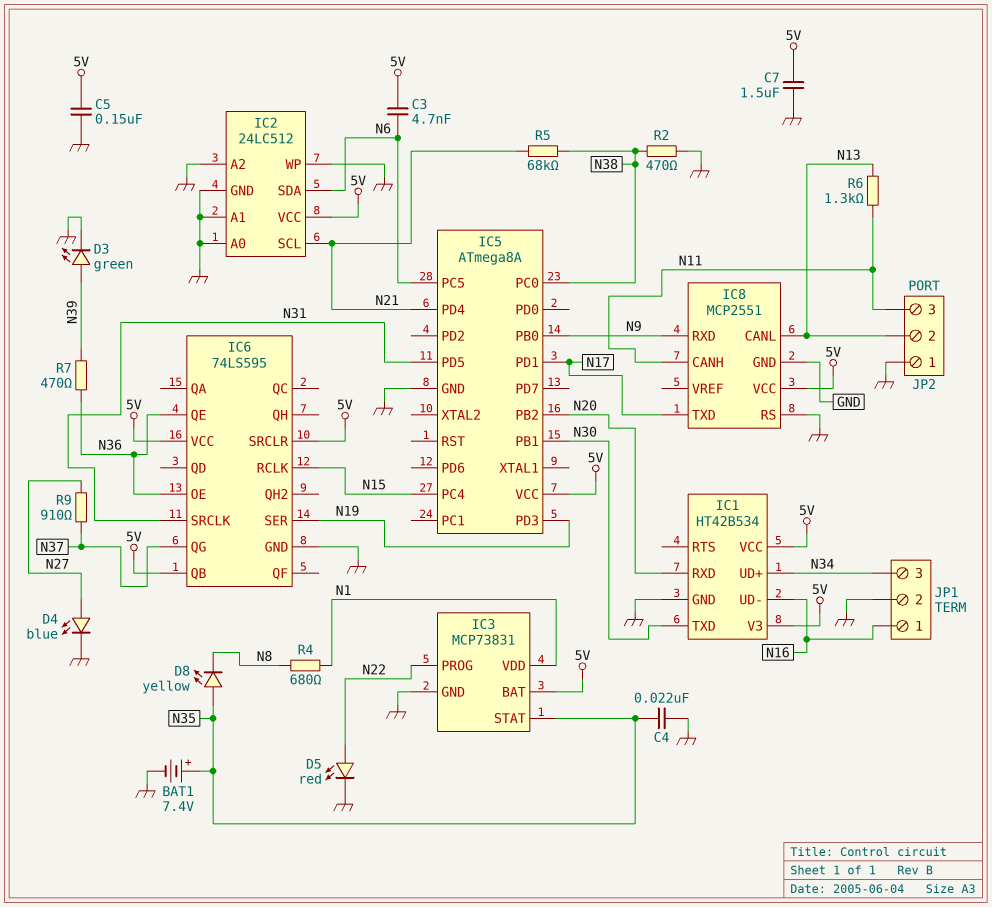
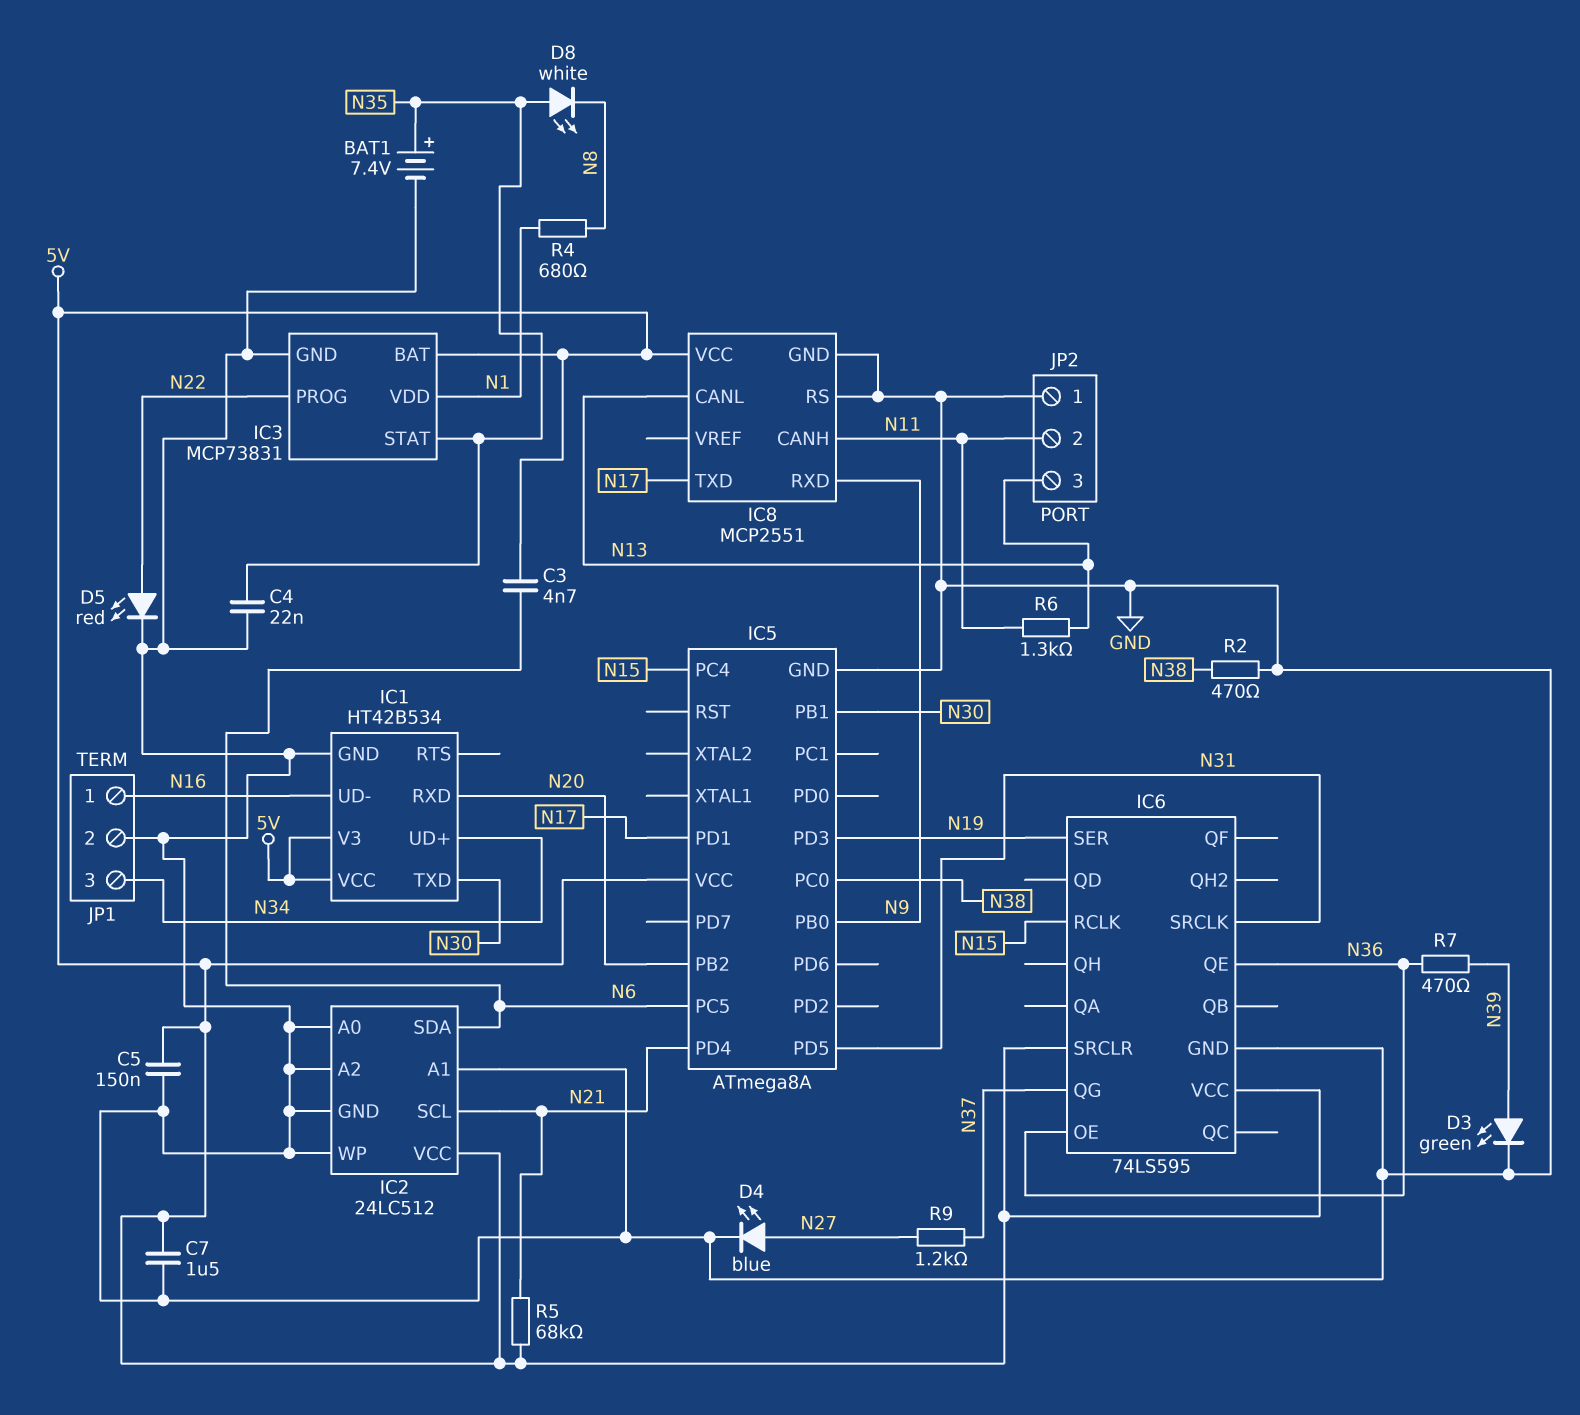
D8: LED yellow (A N35, K N8) -> LED white (A N35, K N8)
IC6 pin QB: 5V -> none
JP2 pin 2: N13 -> N11
JP2 pin 3: N11 -> N13
R5: 68k (N21, N38) -> 68k (5V, N21)
R9: 910 (N27, N37) -> 1.2k (N27, N37)

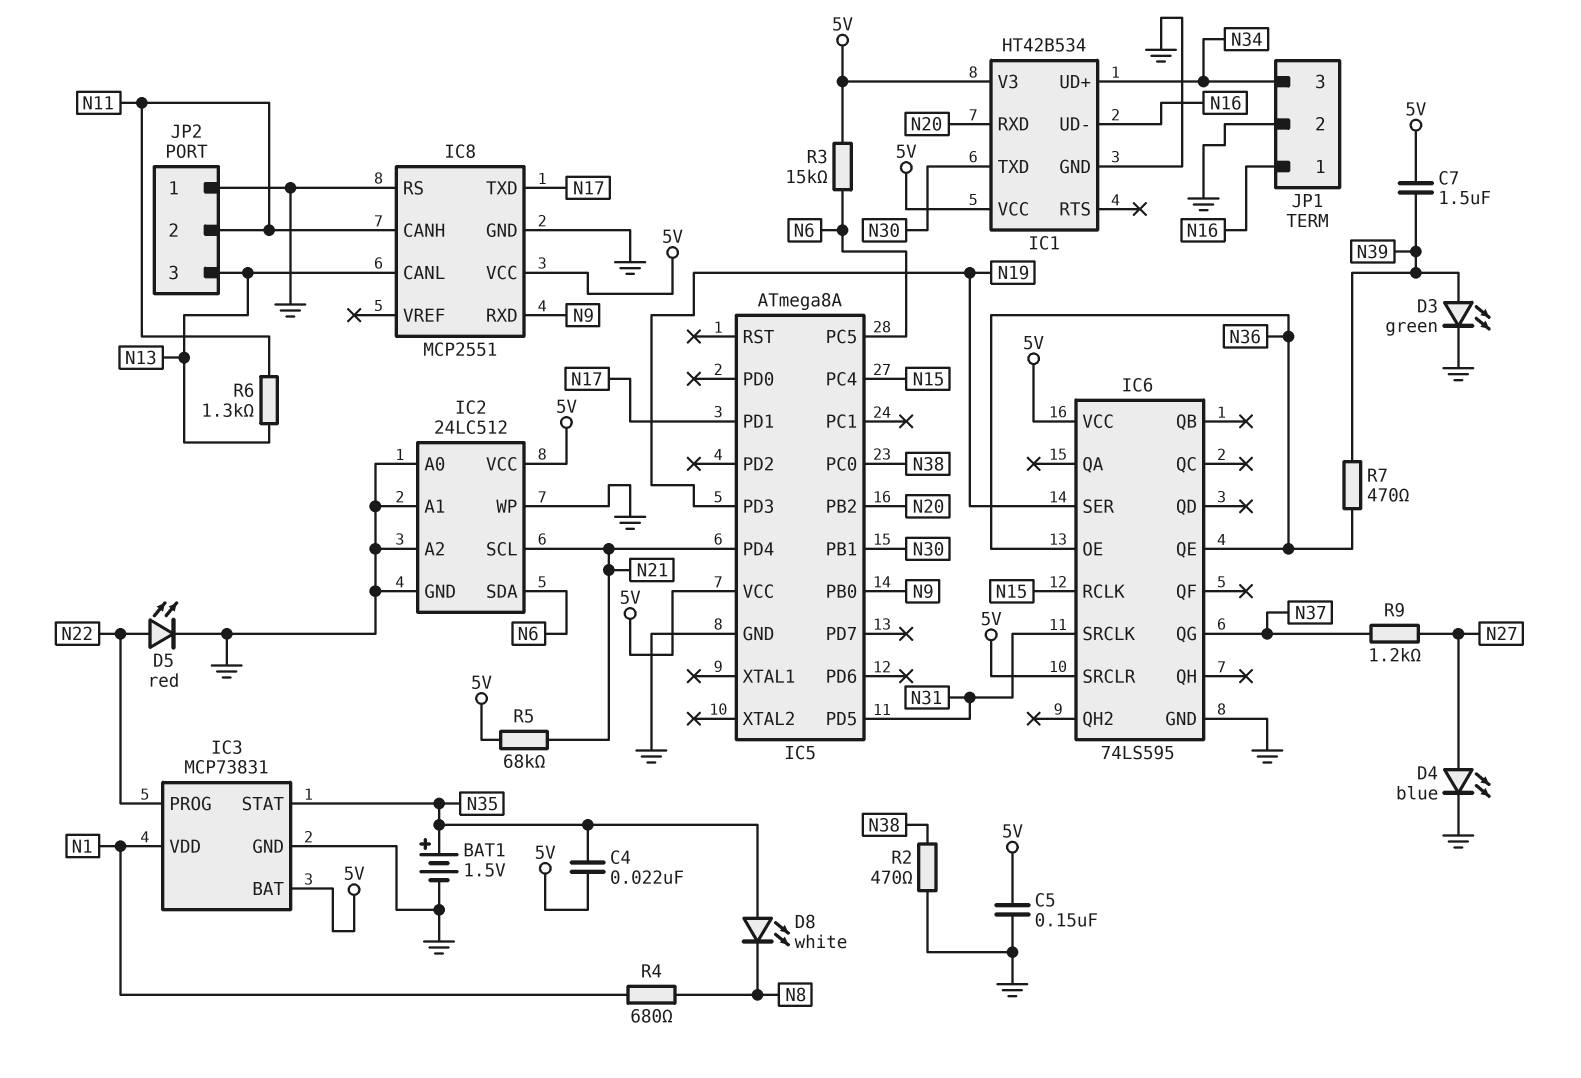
BAT1: 7.4V (plus N35, minus GND) -> 1.5V (plus N35, minus GND)
C3: 4.7nF (5V, N6) -> none
C4: 22nF (GND, N35) -> 22nF (5V, N35)
C7: 1.5uF (5V, GND) -> 1.5uF (5V, N39)
R3: none -> 15k (5V, N6)

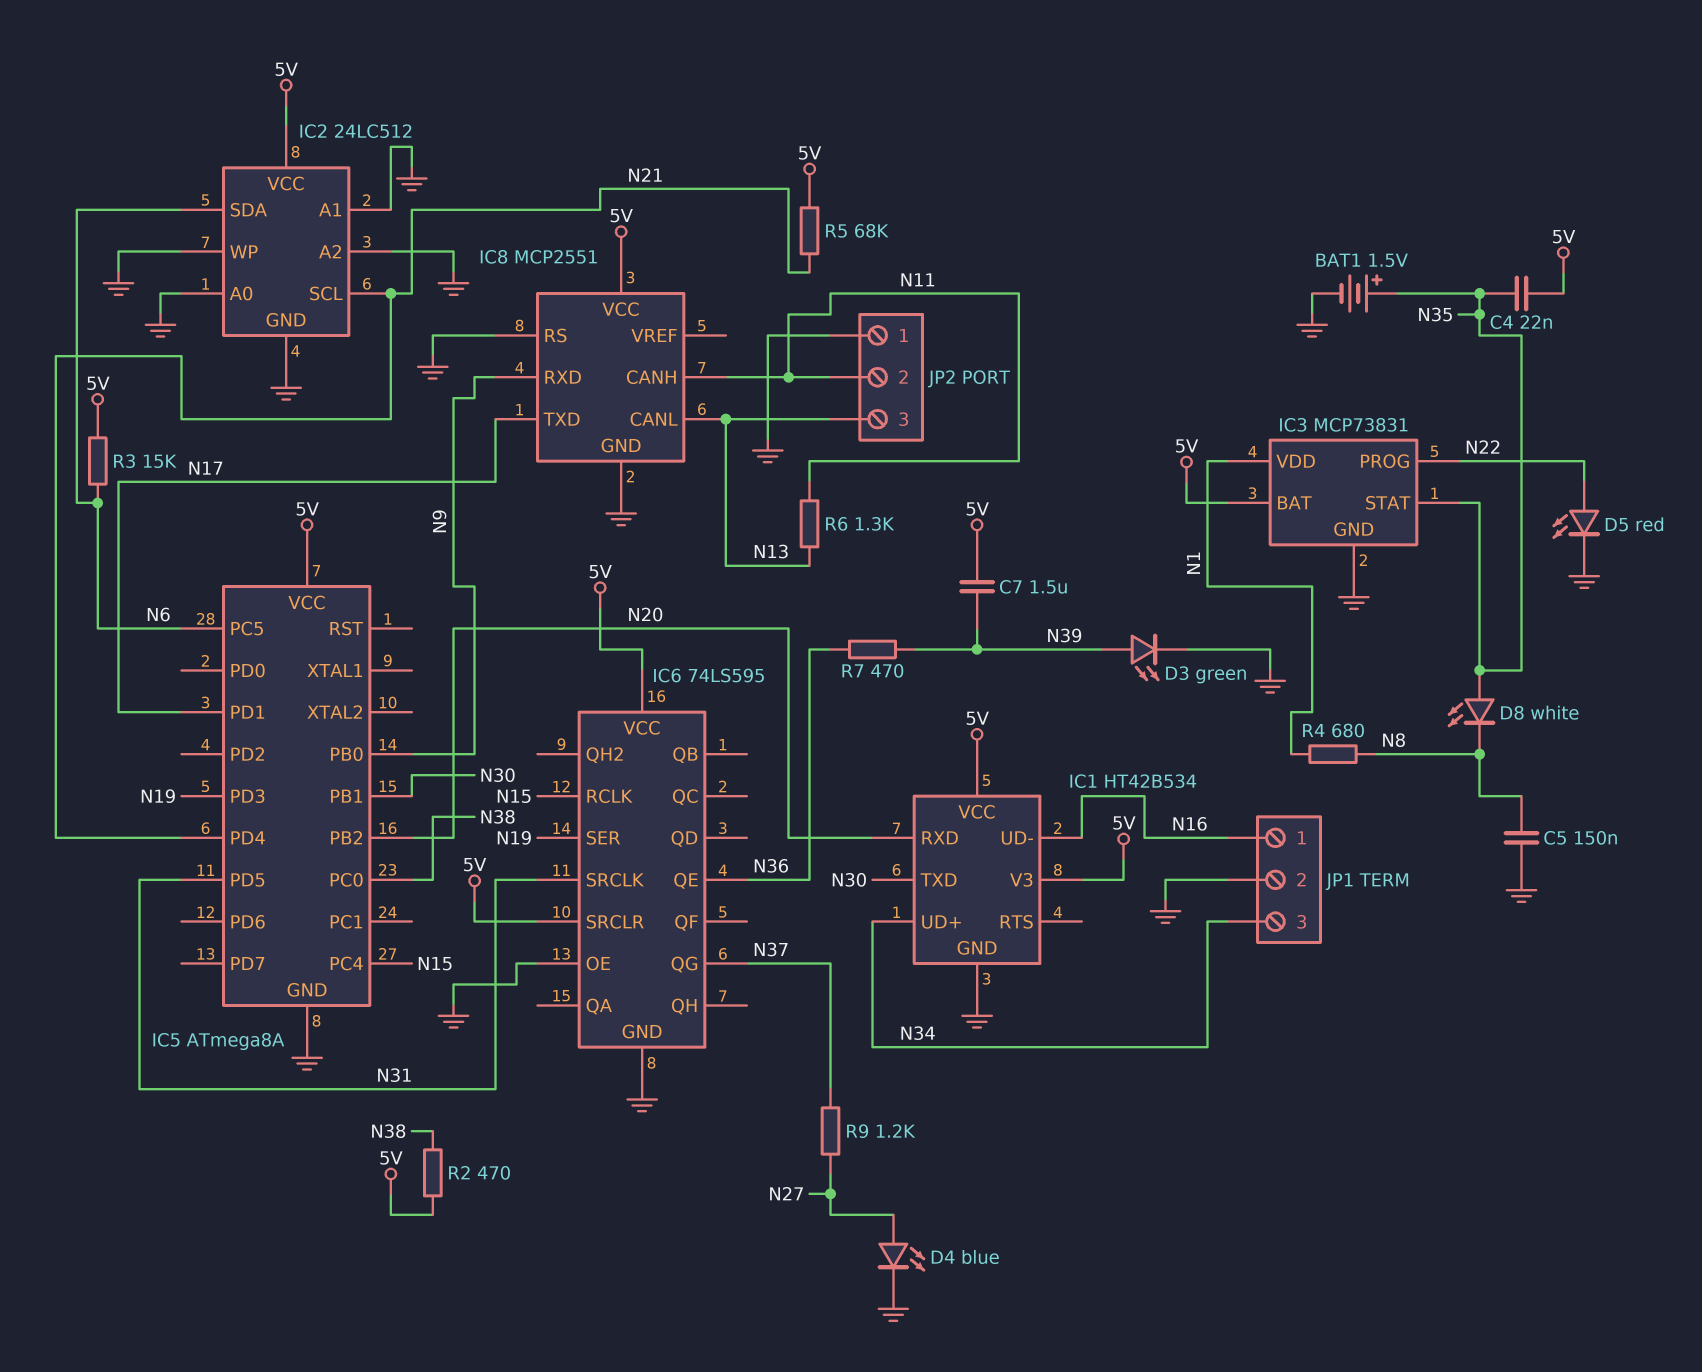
C5: 150nF (5V, GND) -> 150nF (GND, N8)
IC6 pin OE: N36 -> GND
R2: 470 (GND, N38) -> 470 (5V, N38)

